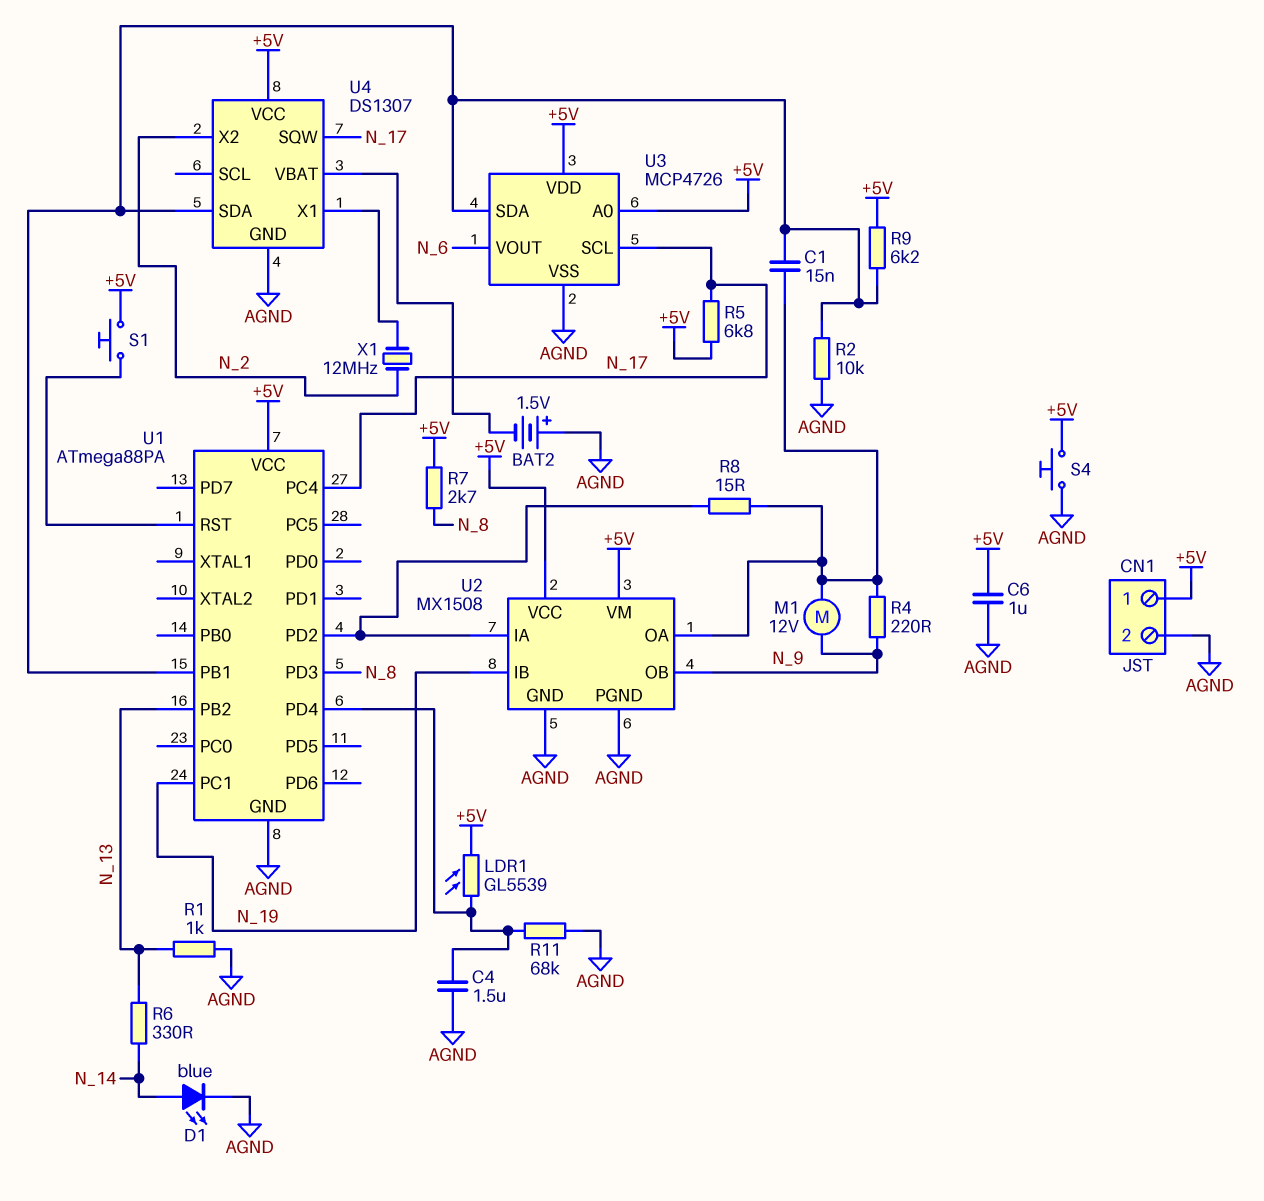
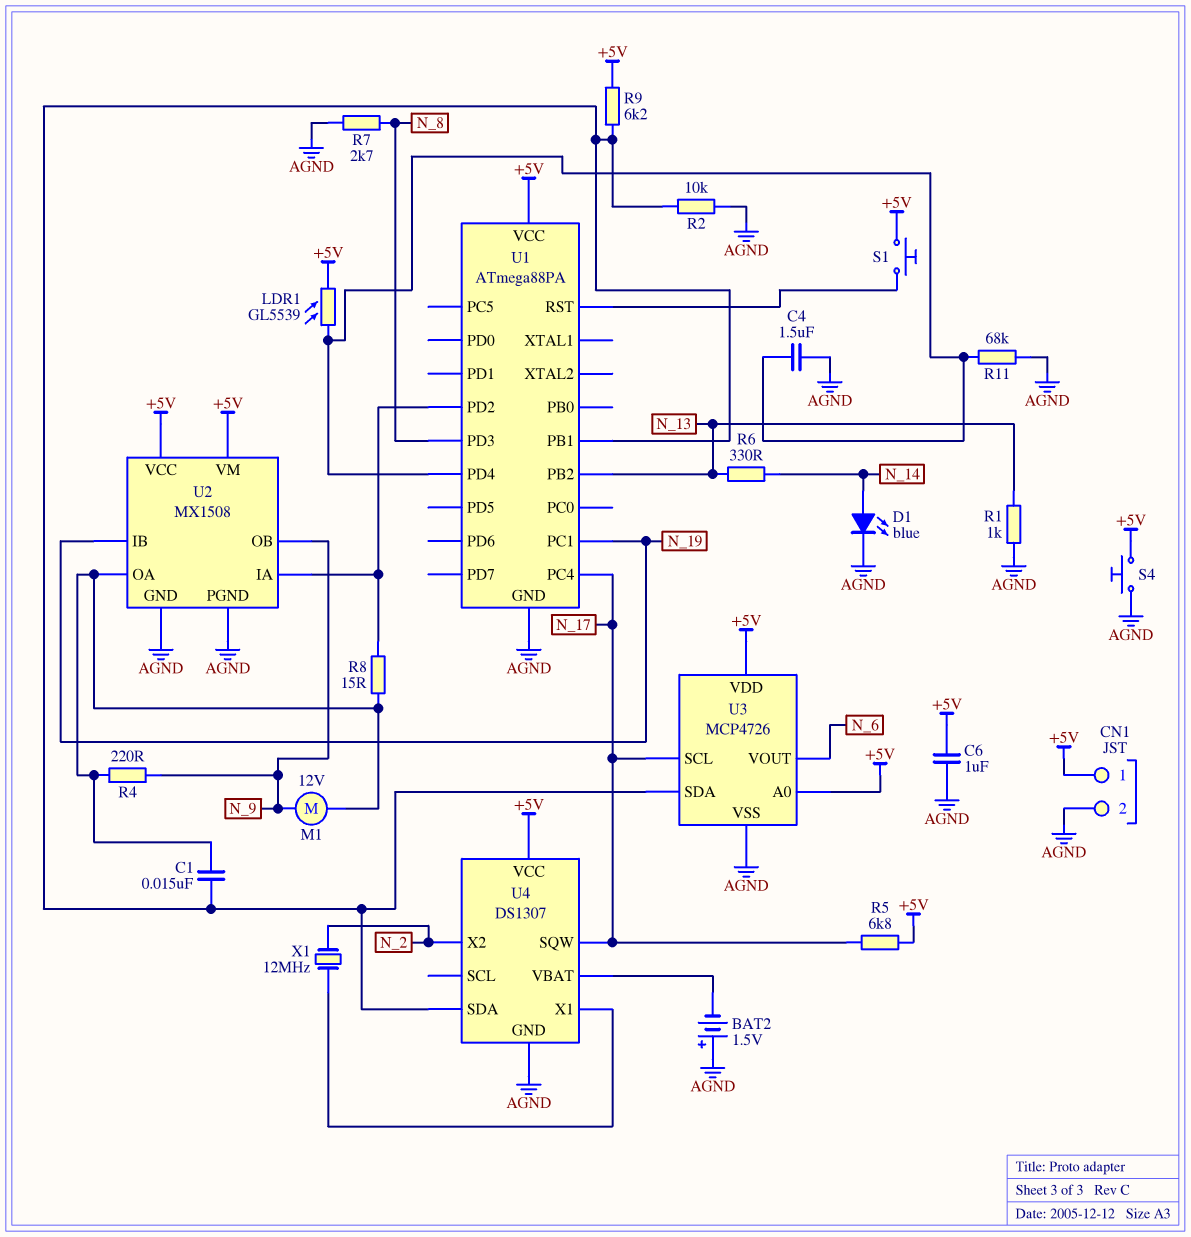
R7: 2.7k (+5V, N_8) -> 2.7k (AGND, N_8)

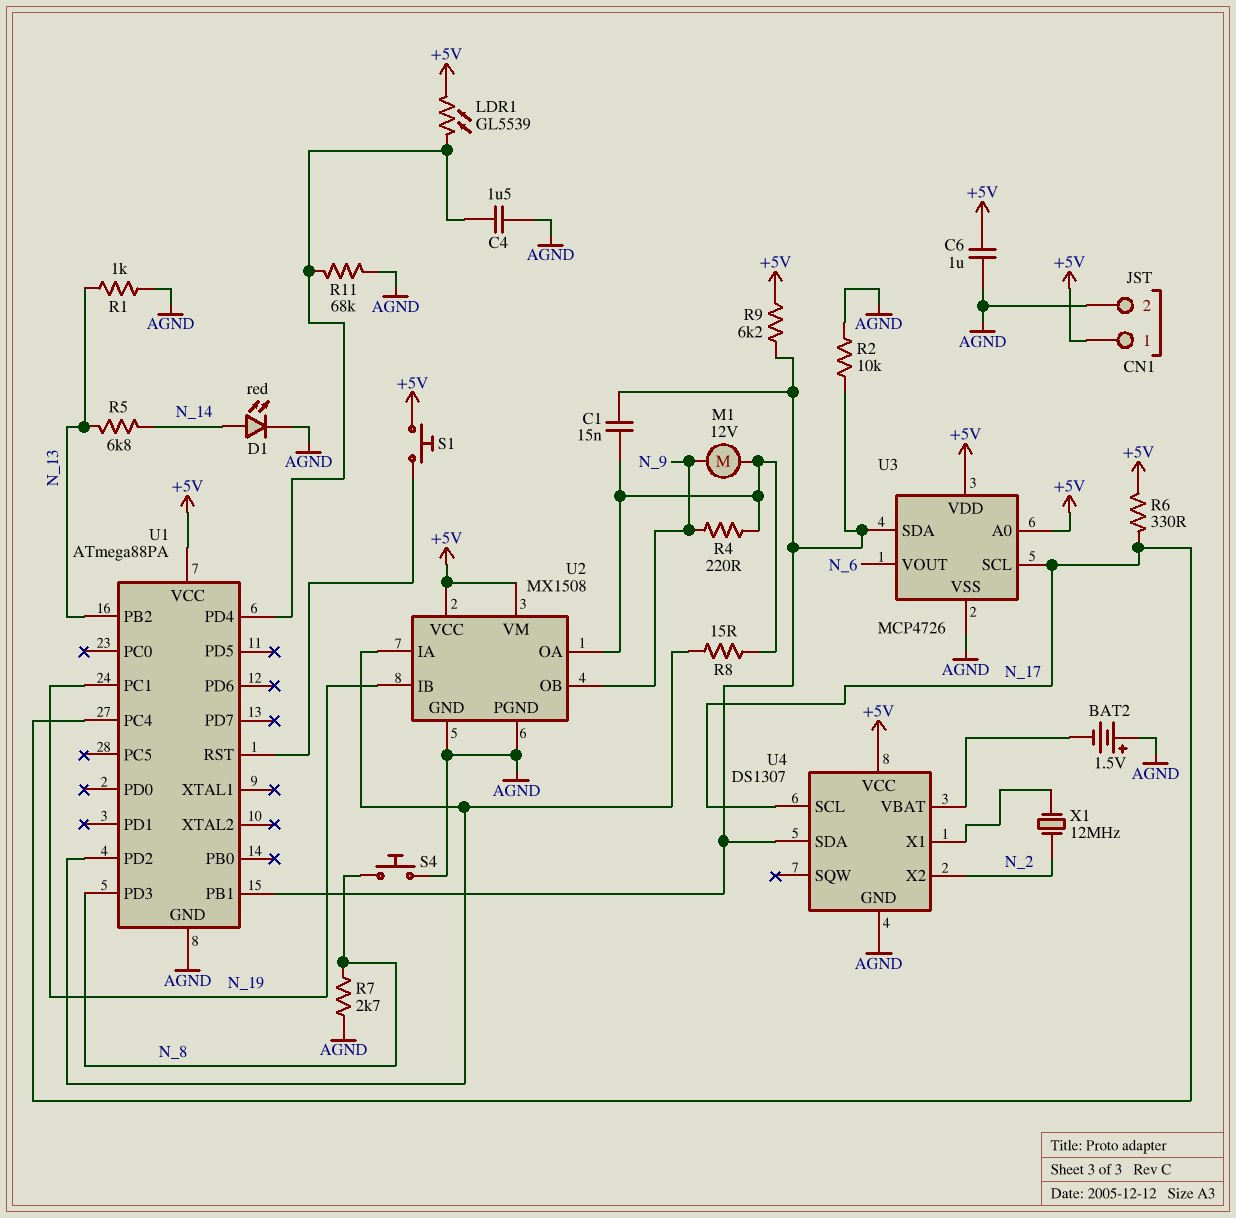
D1: LED blue (A N_14, K AGND) -> LED red (A N_14, K AGND)
R5: 6.8k (+5V, N_17) -> 6.8k (N_13, N_14)
R6: 330 (N_13, N_14) -> 330 (+5V, N_17)
S4: button (+5V, AGND) -> button (AGND, N_8)
U4 pin SCL: none -> N_17
U4 pin SQW: N_17 -> none

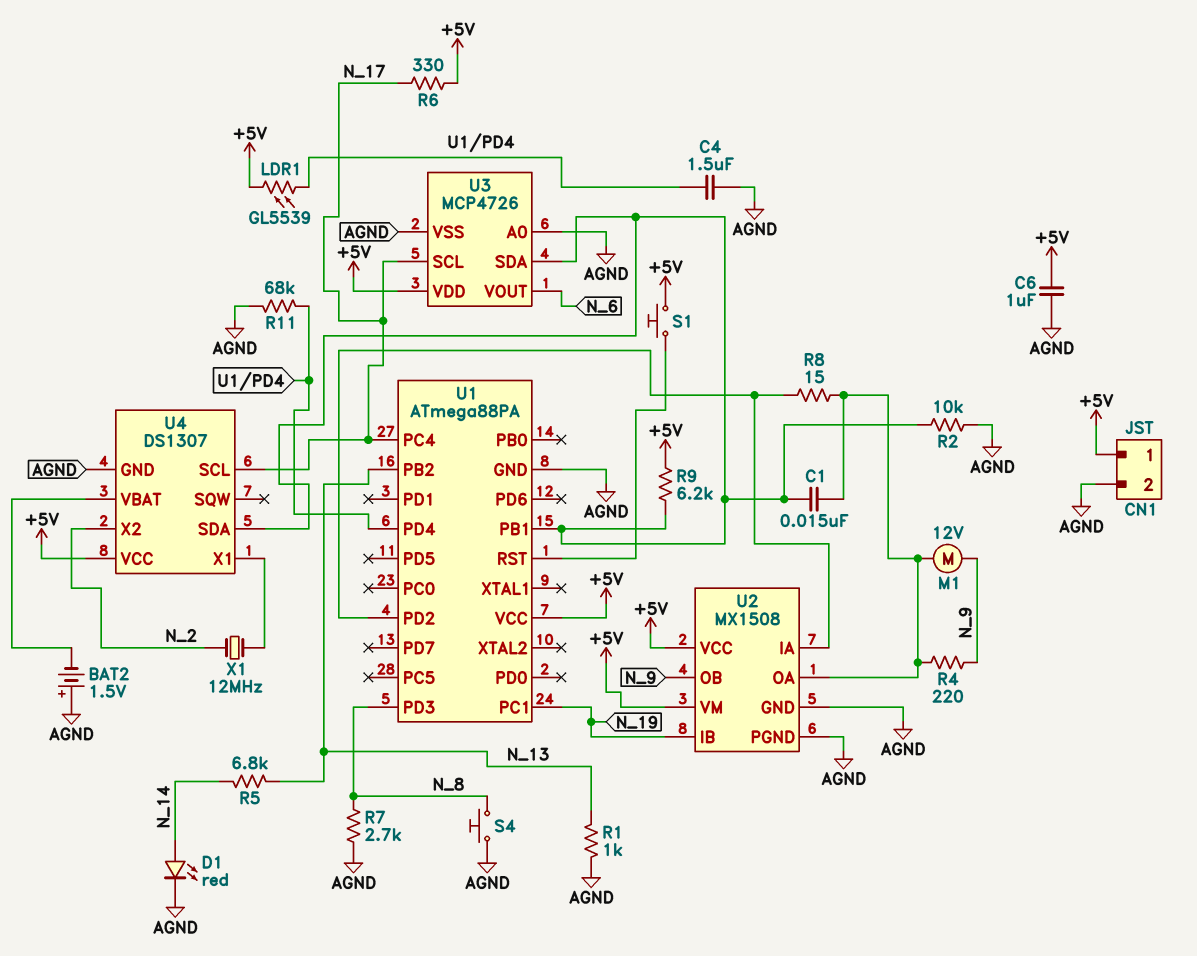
U3 pin A0: +5V -> AGND

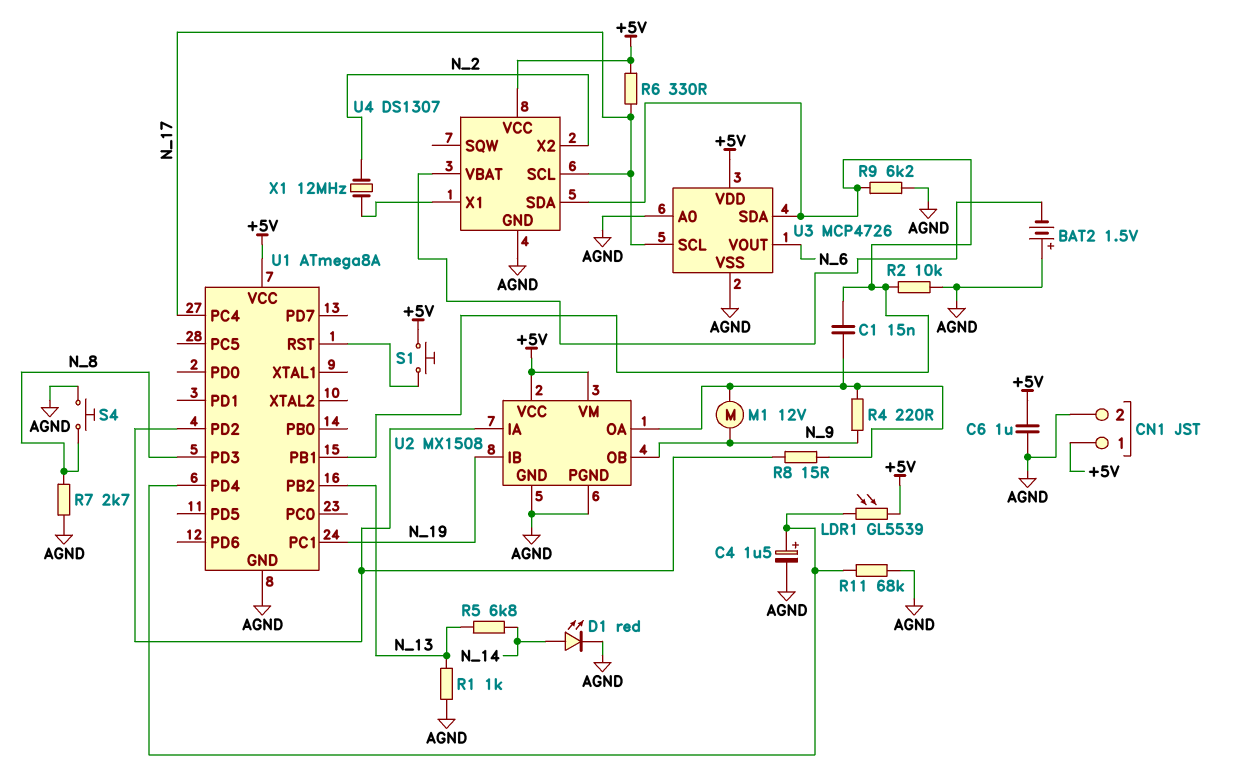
C4: 1.5uF (AGND, U1/PD4) -> 1.5uF (plus U1/PD4, minus AGND)
R9: 6.2k (+5V, U1/PB1) -> 6.2k (AGND, U1/PB1)
U1: ATmega88PA -> ATmega8A

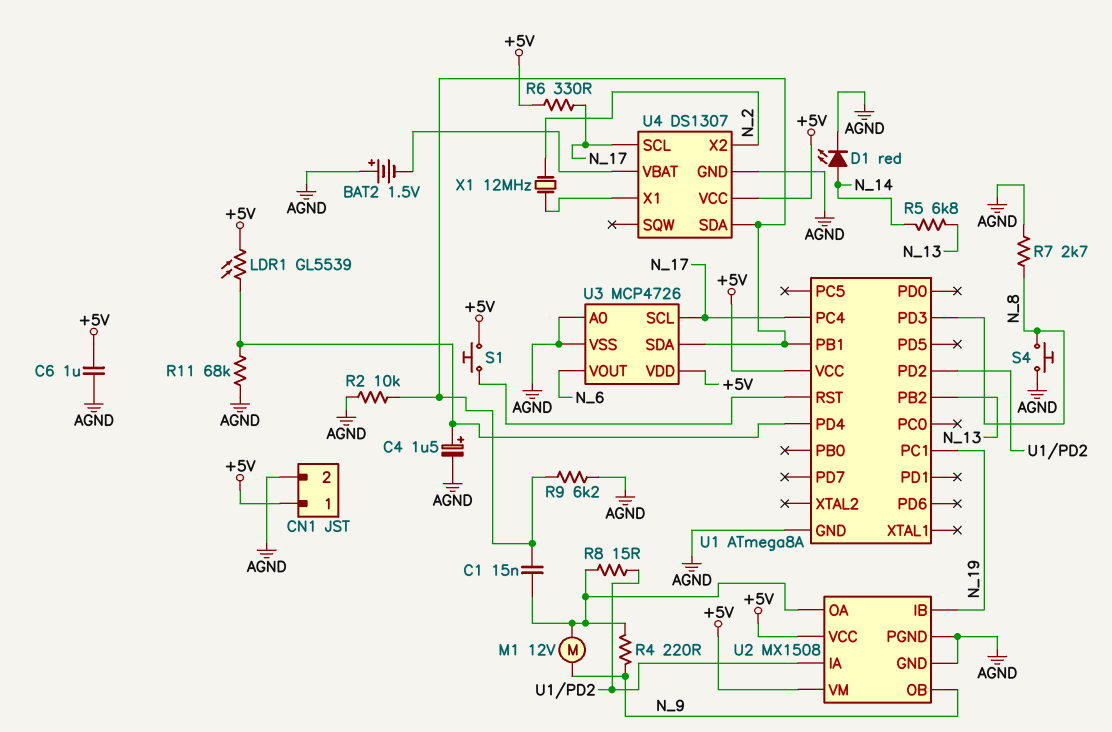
R1: 1k (AGND, N_13) -> none

